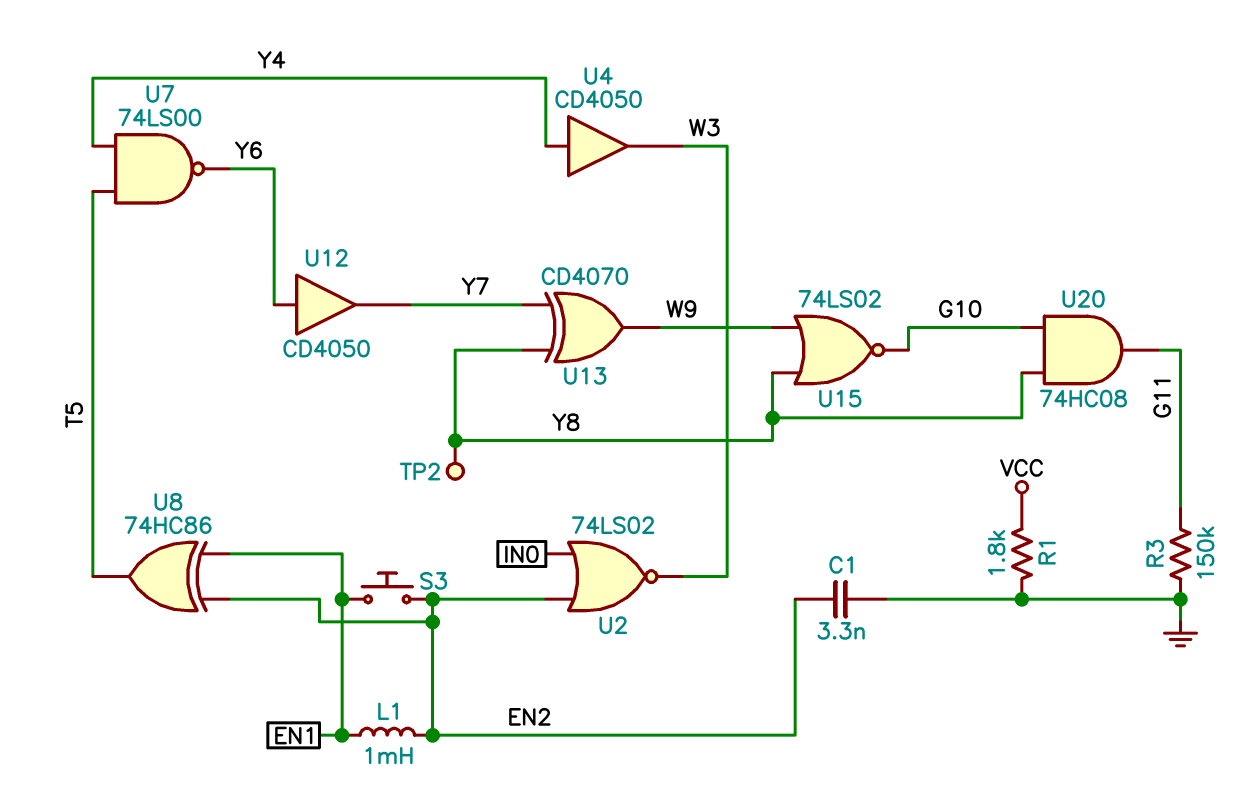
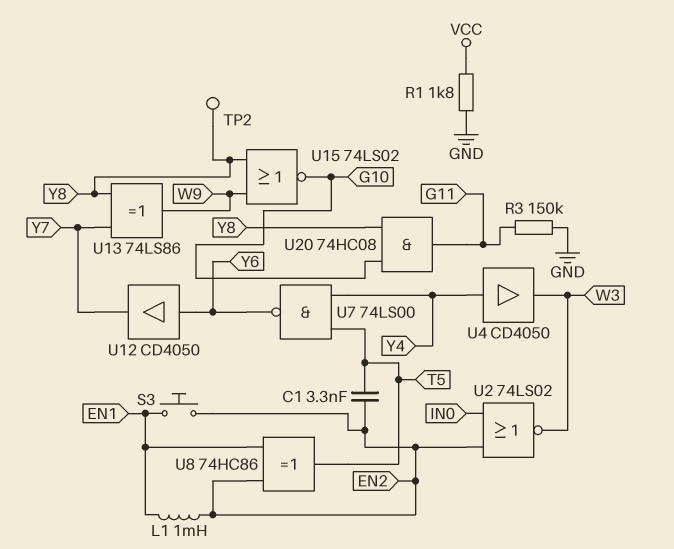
C1: 3.3nF (EN2, GND) -> 3.3nF (EN2, T5)
U13: XOR CD4070 (in Y7, in Y8, out W9) -> XOR 74LS86 (in Y7, in Y8, out W9)

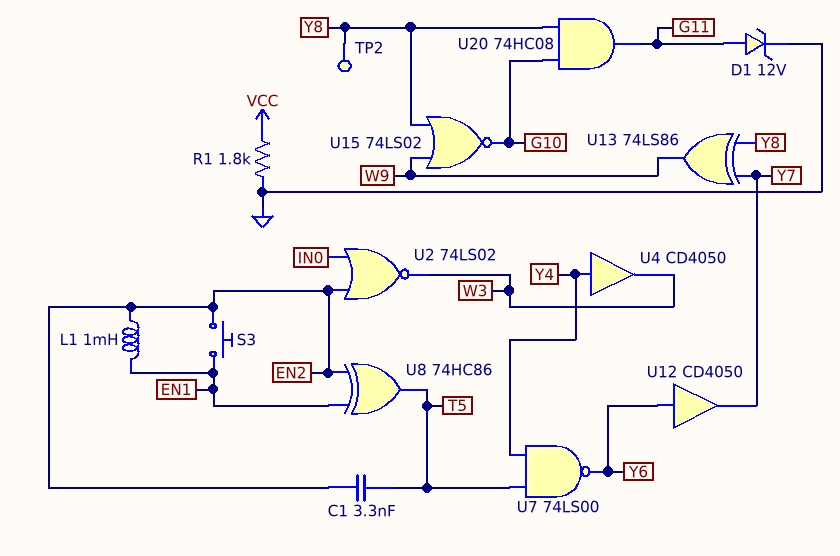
D1: none -> zener 12V (A G11, K GND)
R3: 150k (G11, GND) -> none

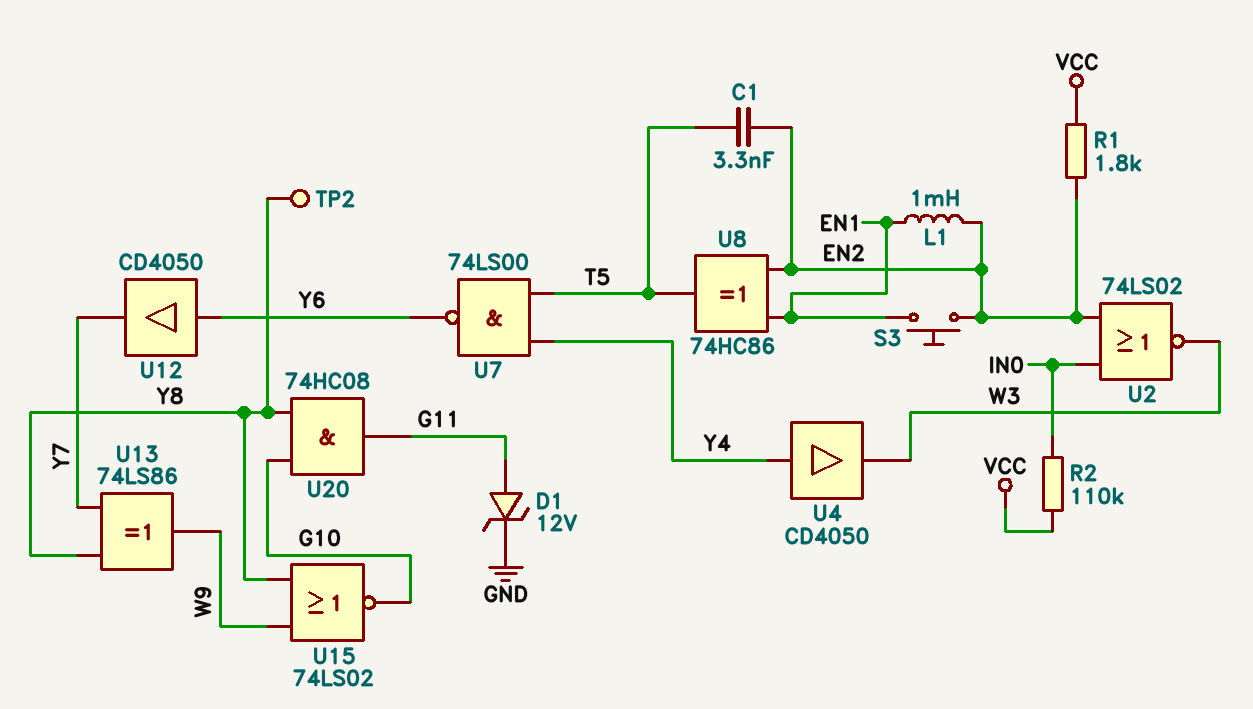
R1: 1.8k (GND, VCC) -> 1.8k (EN2, VCC)
R2: none -> 110k (IN0, VCC)

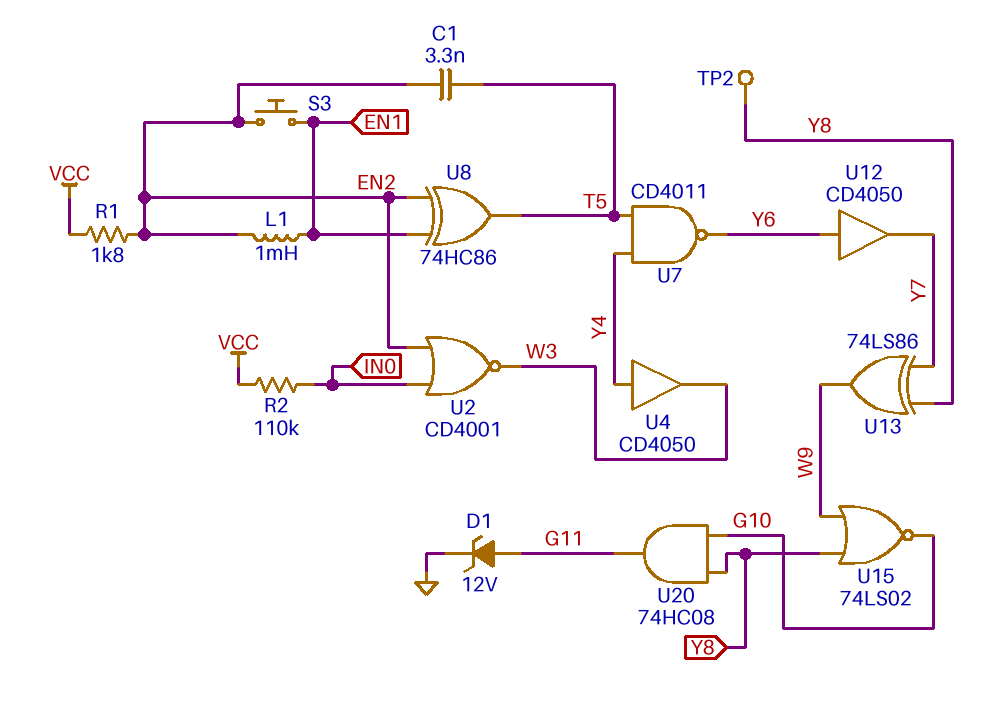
U2: NOR 74LS02 (in EN2, in IN0, out W3) -> NOR CD4001 (in EN2, in IN0, out W3)
U7: NAND 74LS00 (in T5, in Y4, out Y6) -> NAND CD4011 (in T5, in Y4, out Y6)

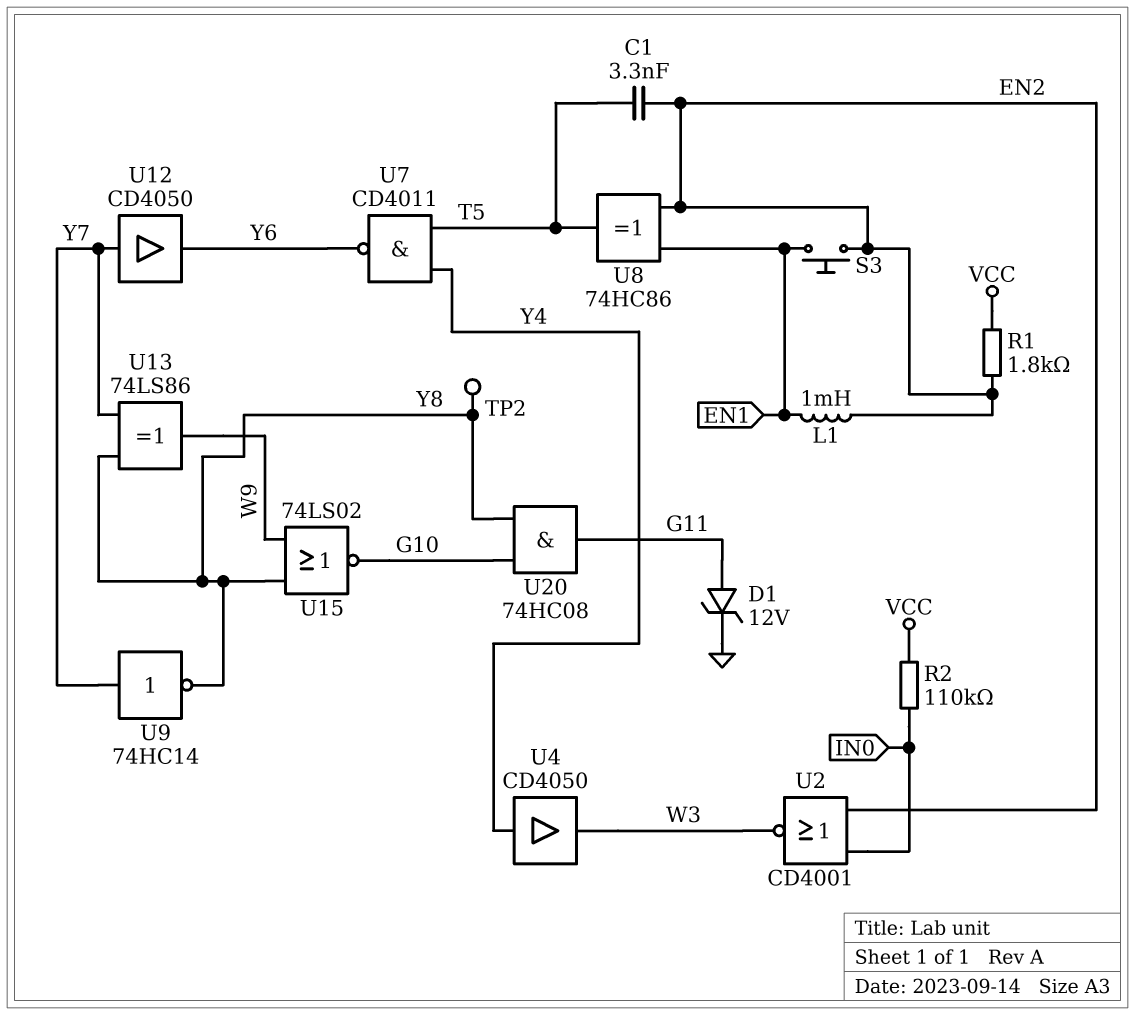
U9: none -> NOT 74HC14 (in Y7, out Y8)
U12: buffer CD4050 (in Y6, out Y7) -> buffer CD4050 (in Y7, out Y6)

